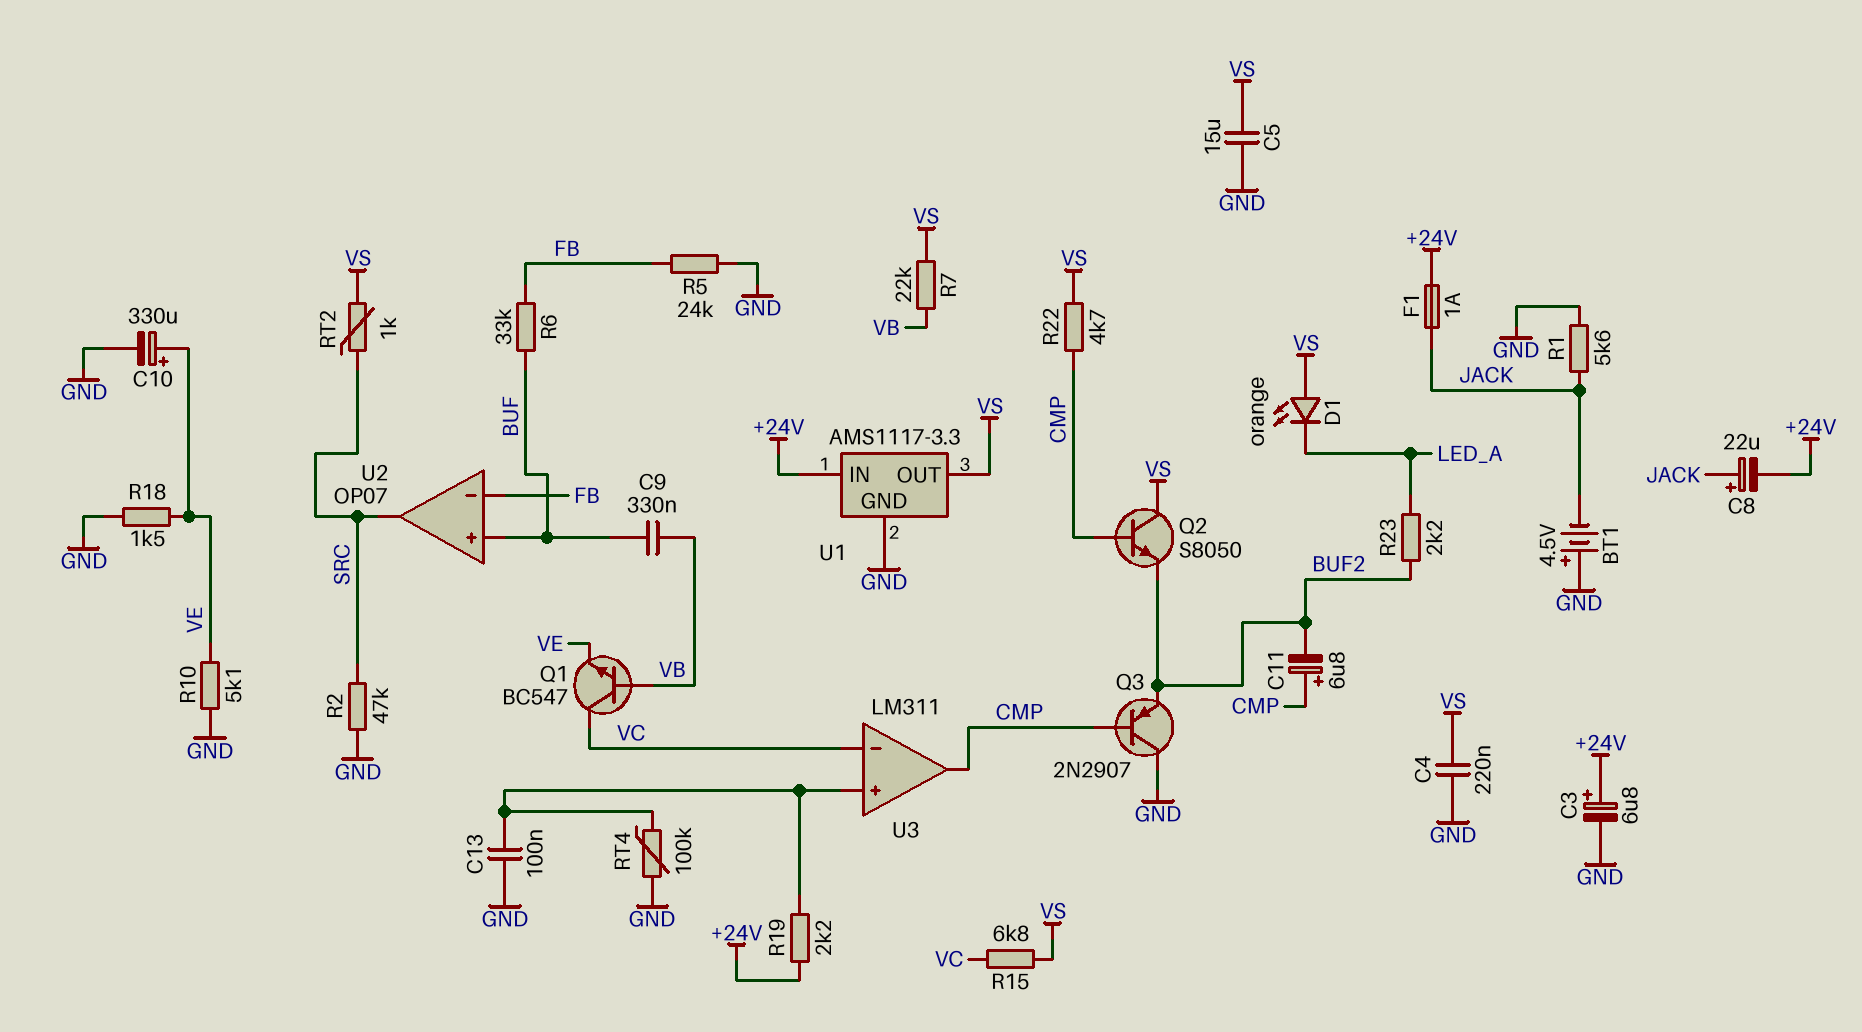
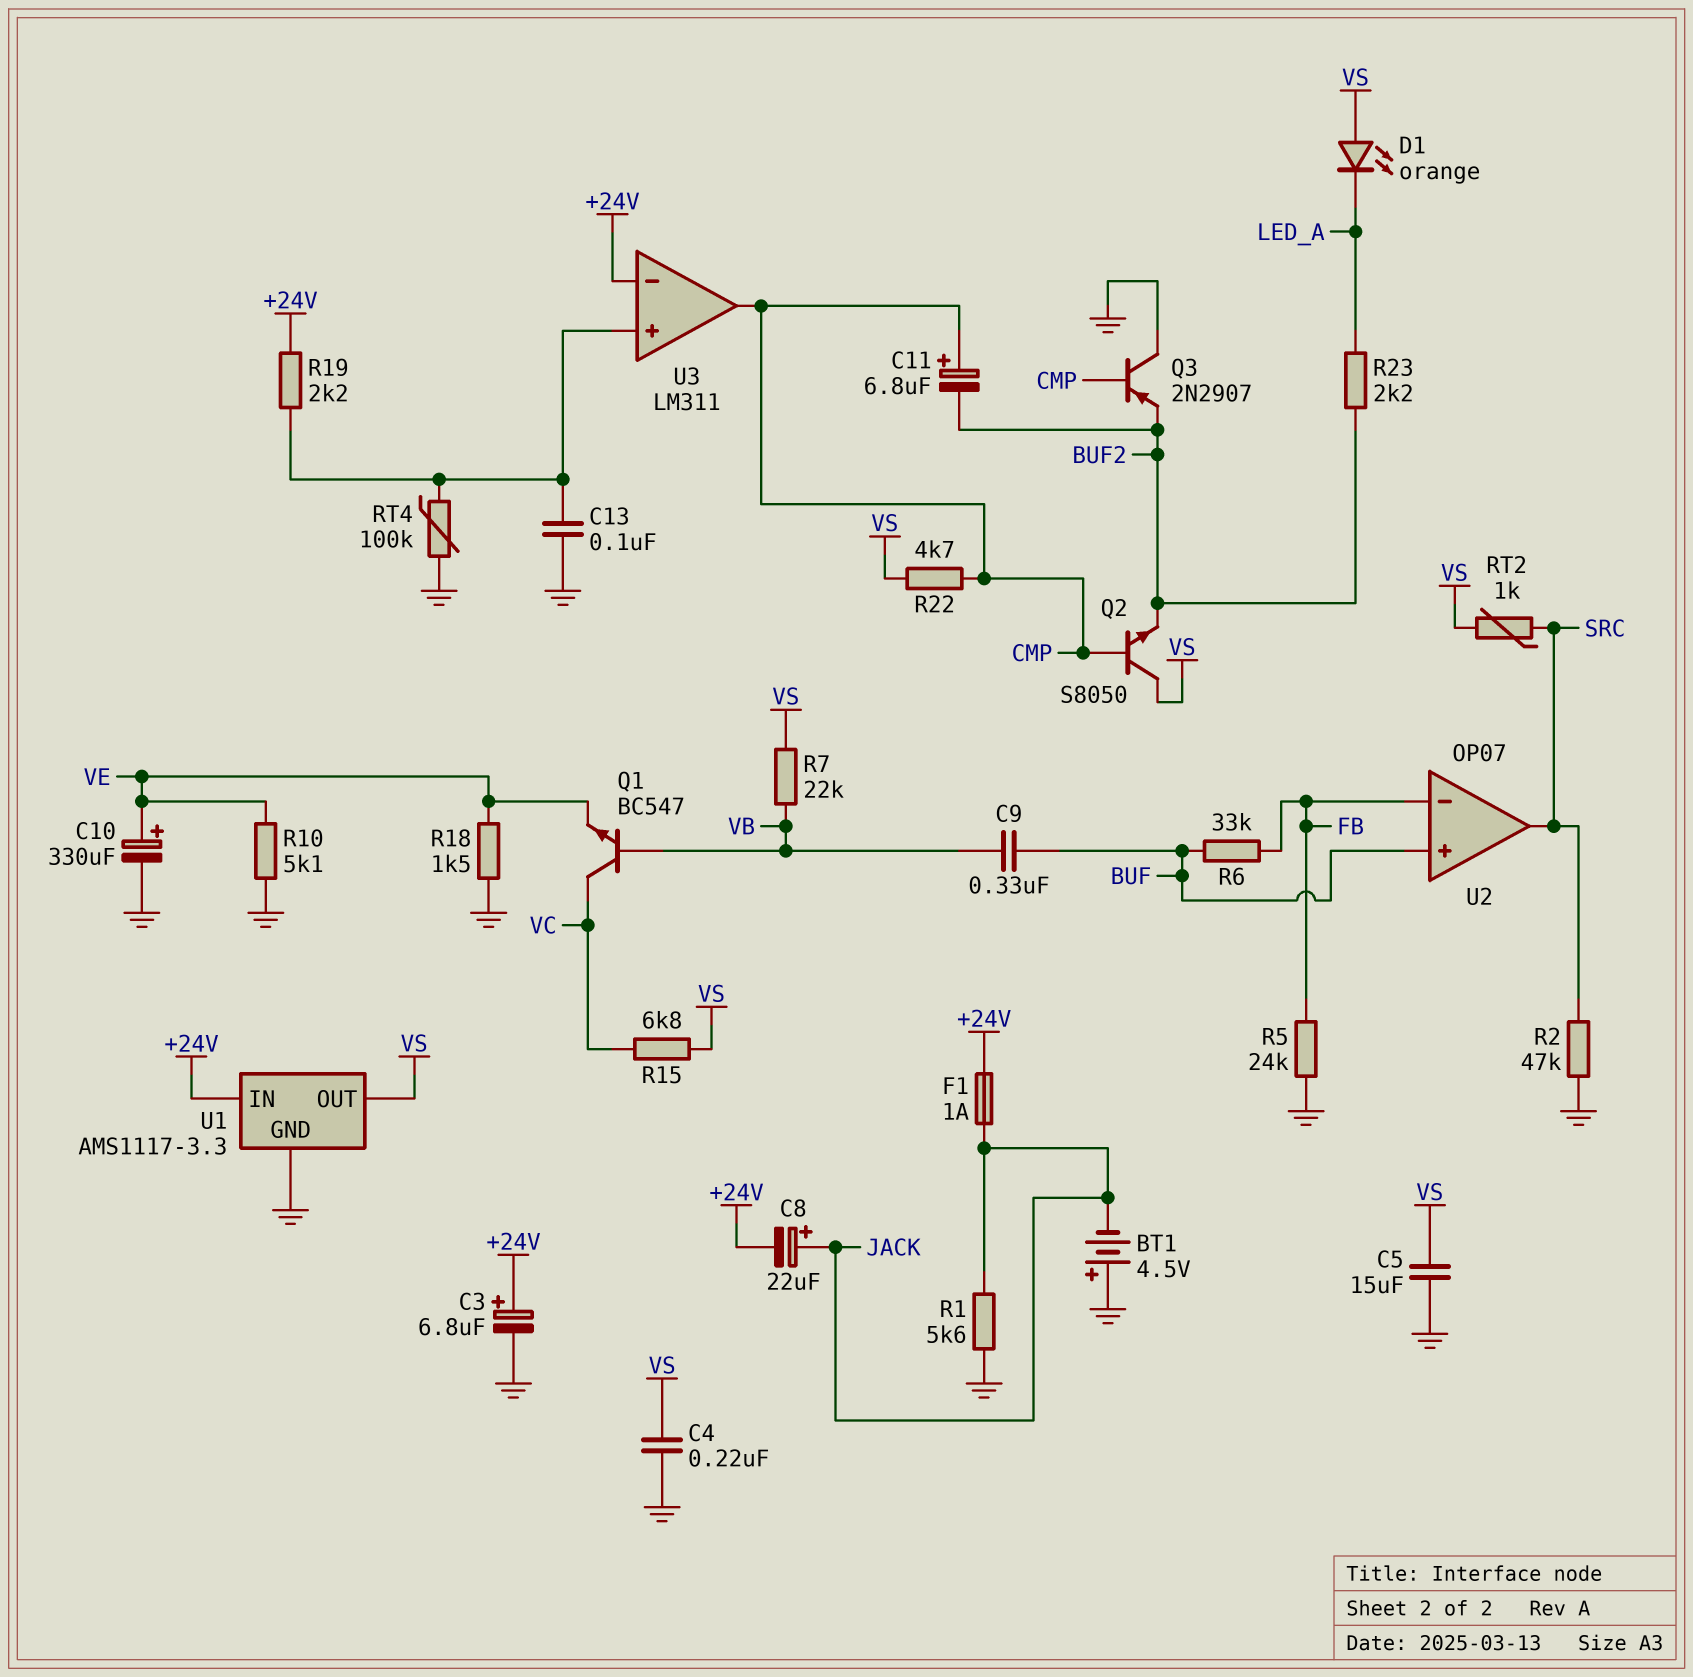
U3 pin in-: VC -> +24V

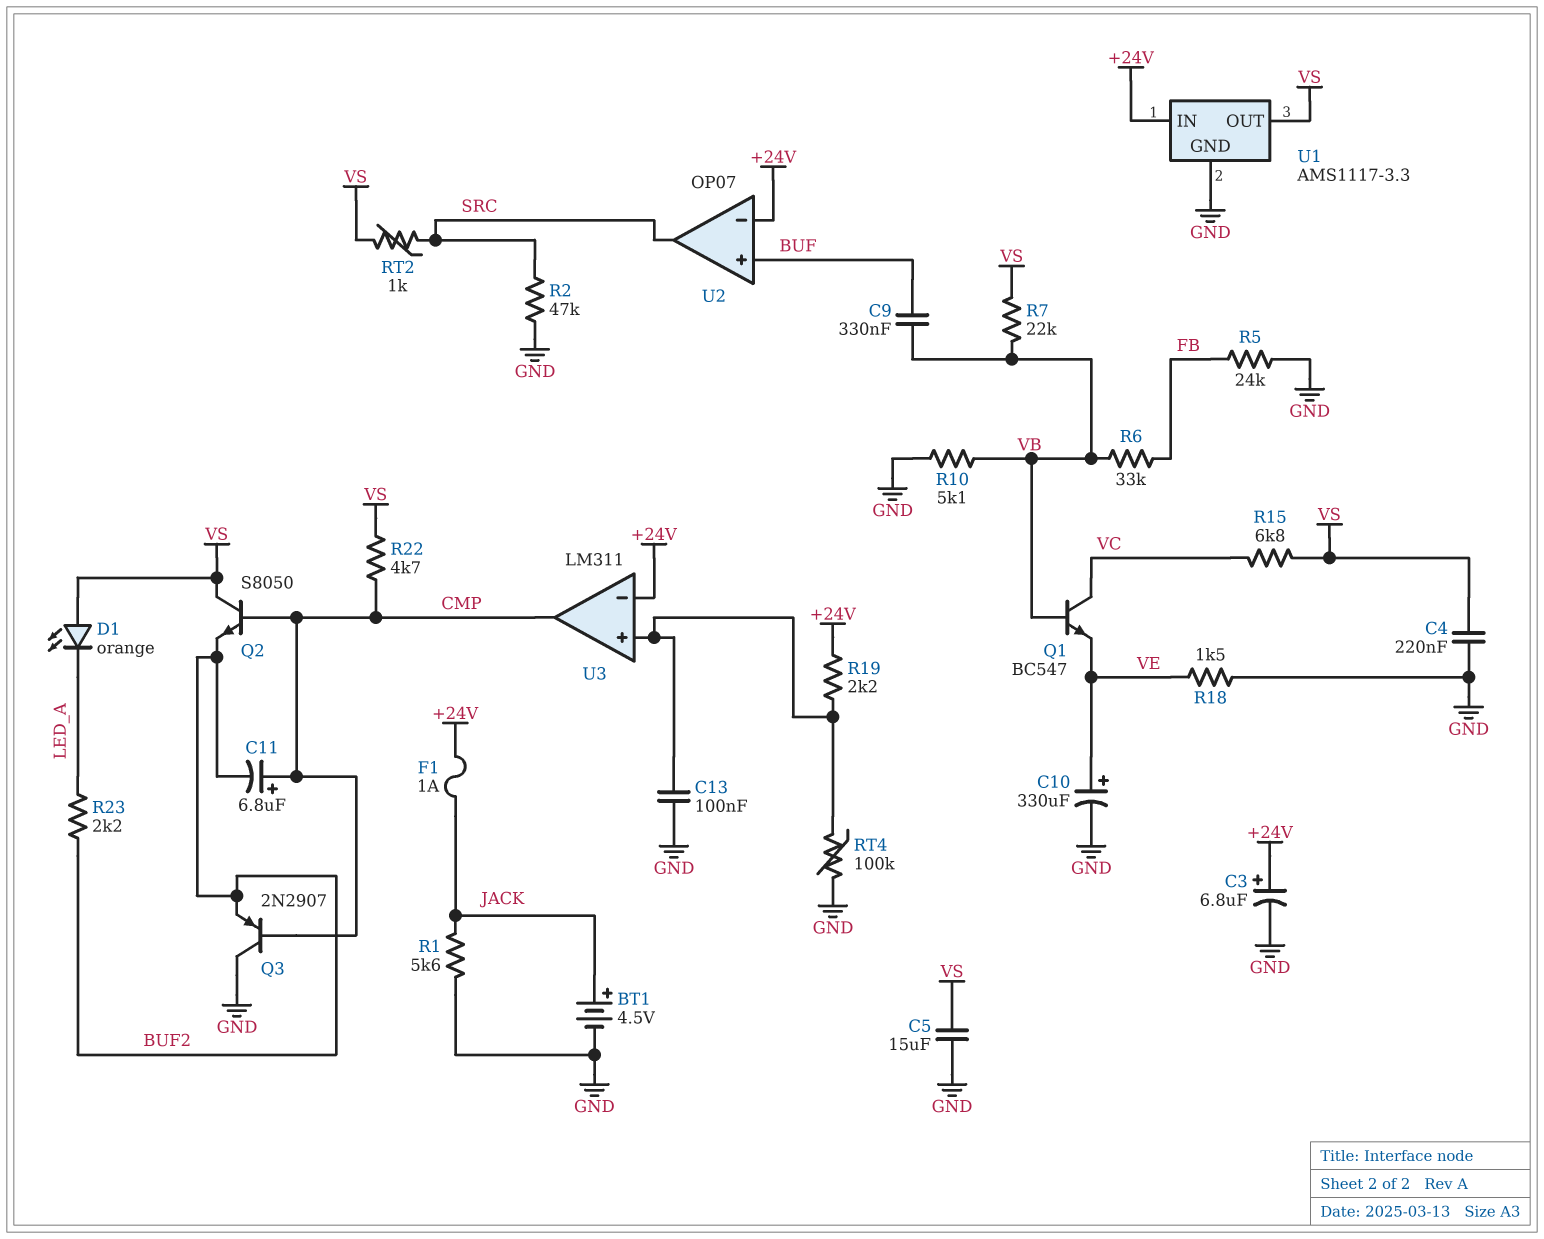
BT1: 4.5V (plus GND, minus JACK) -> 4.5V (plus JACK, minus GND)
C8: 22uF (plus JACK, minus +24V) -> none
R6: 33k (BUF, FB) -> 33k (FB, VB)
R10: 5.1k (GND, VE) -> 5.1k (GND, VB)
U2 pin in-: FB -> +24V

